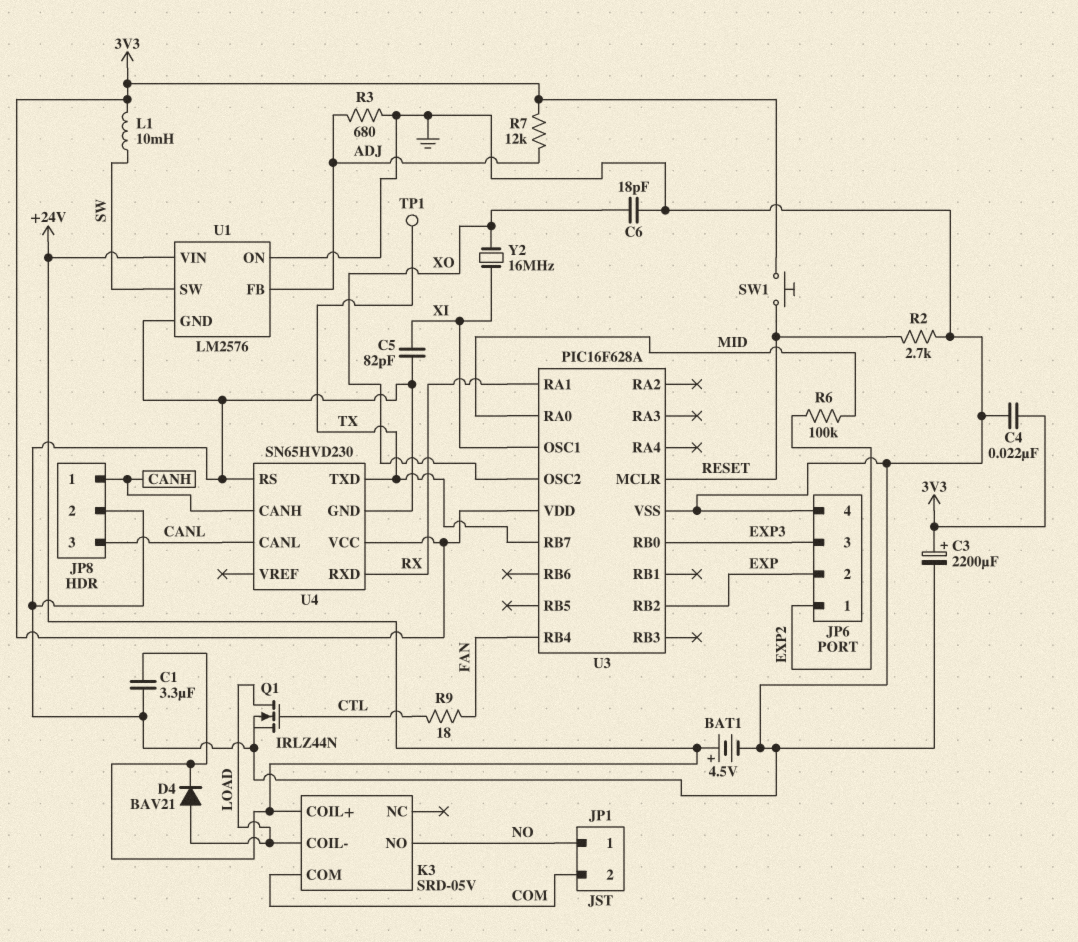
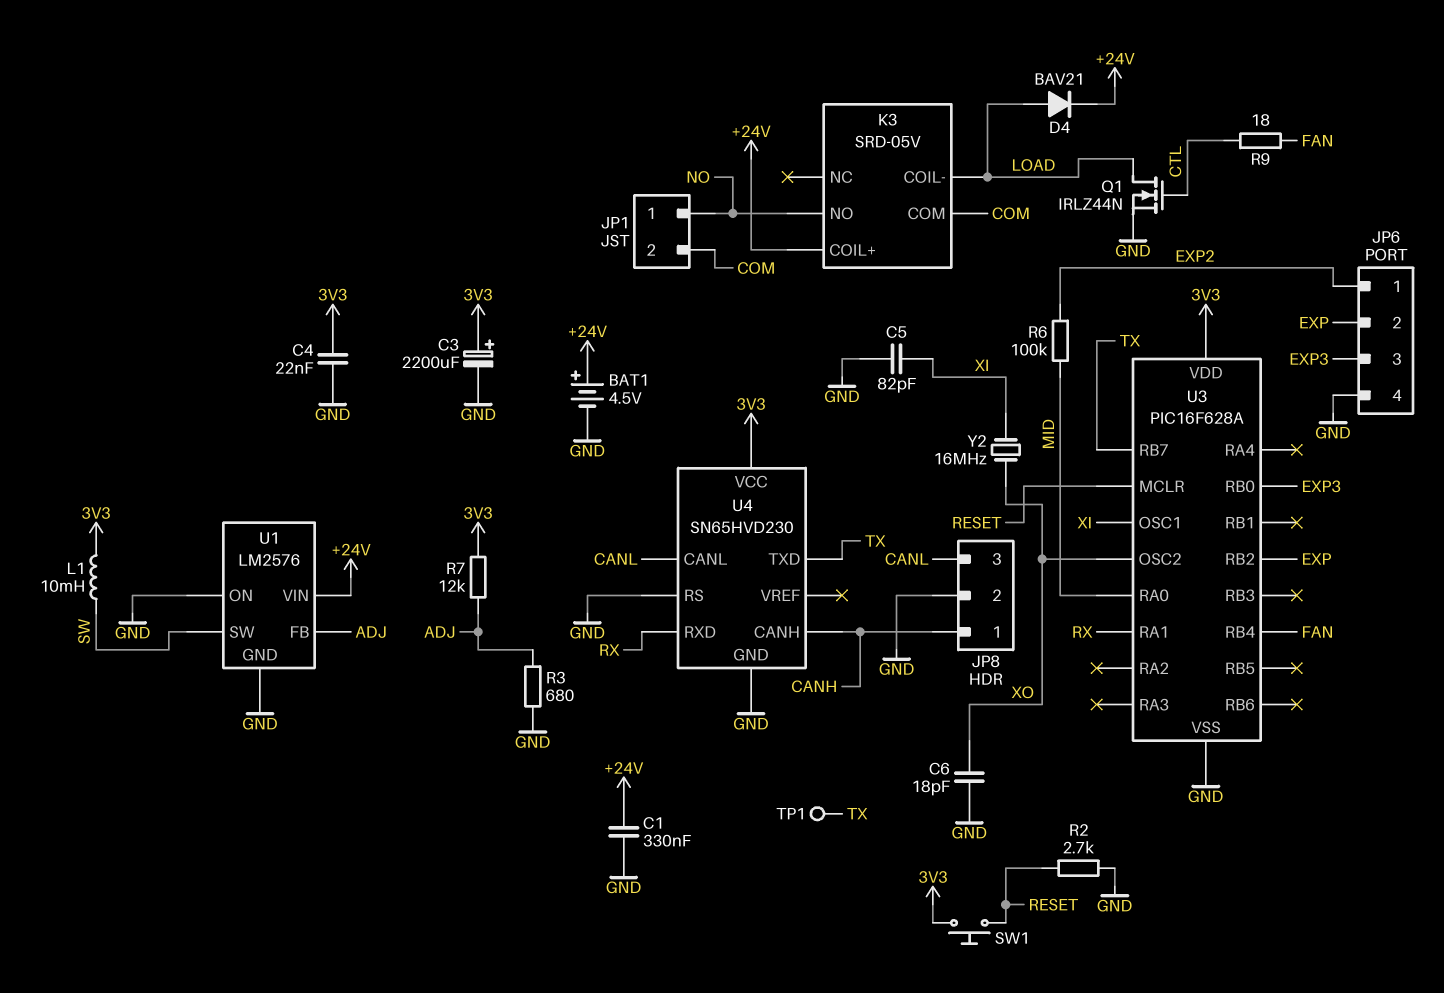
C1: 3.3uF (+24V, GND) -> 330nF (+24V, GND)

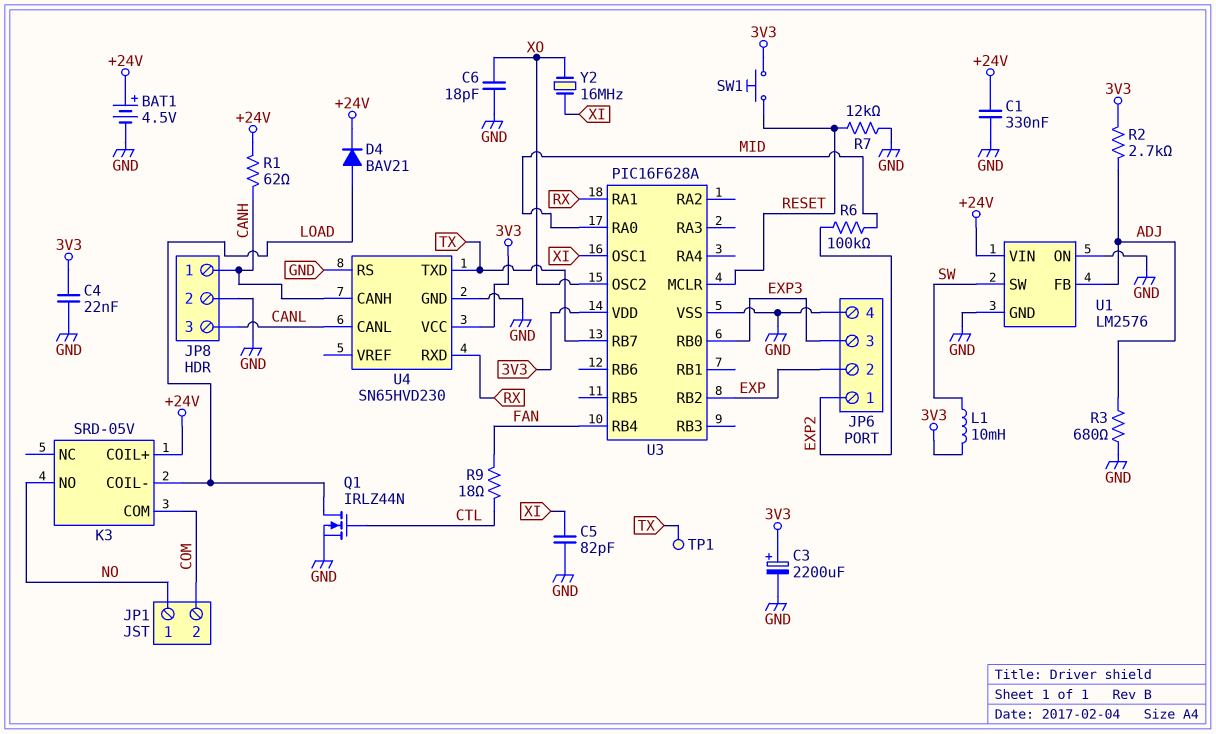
R1: none -> 62 (+24V, CANH)
R2: 2.7k (GND, RESET) -> 2.7k (3V3, ADJ)
R7: 12k (3V3, ADJ) -> 12k (GND, RESET)

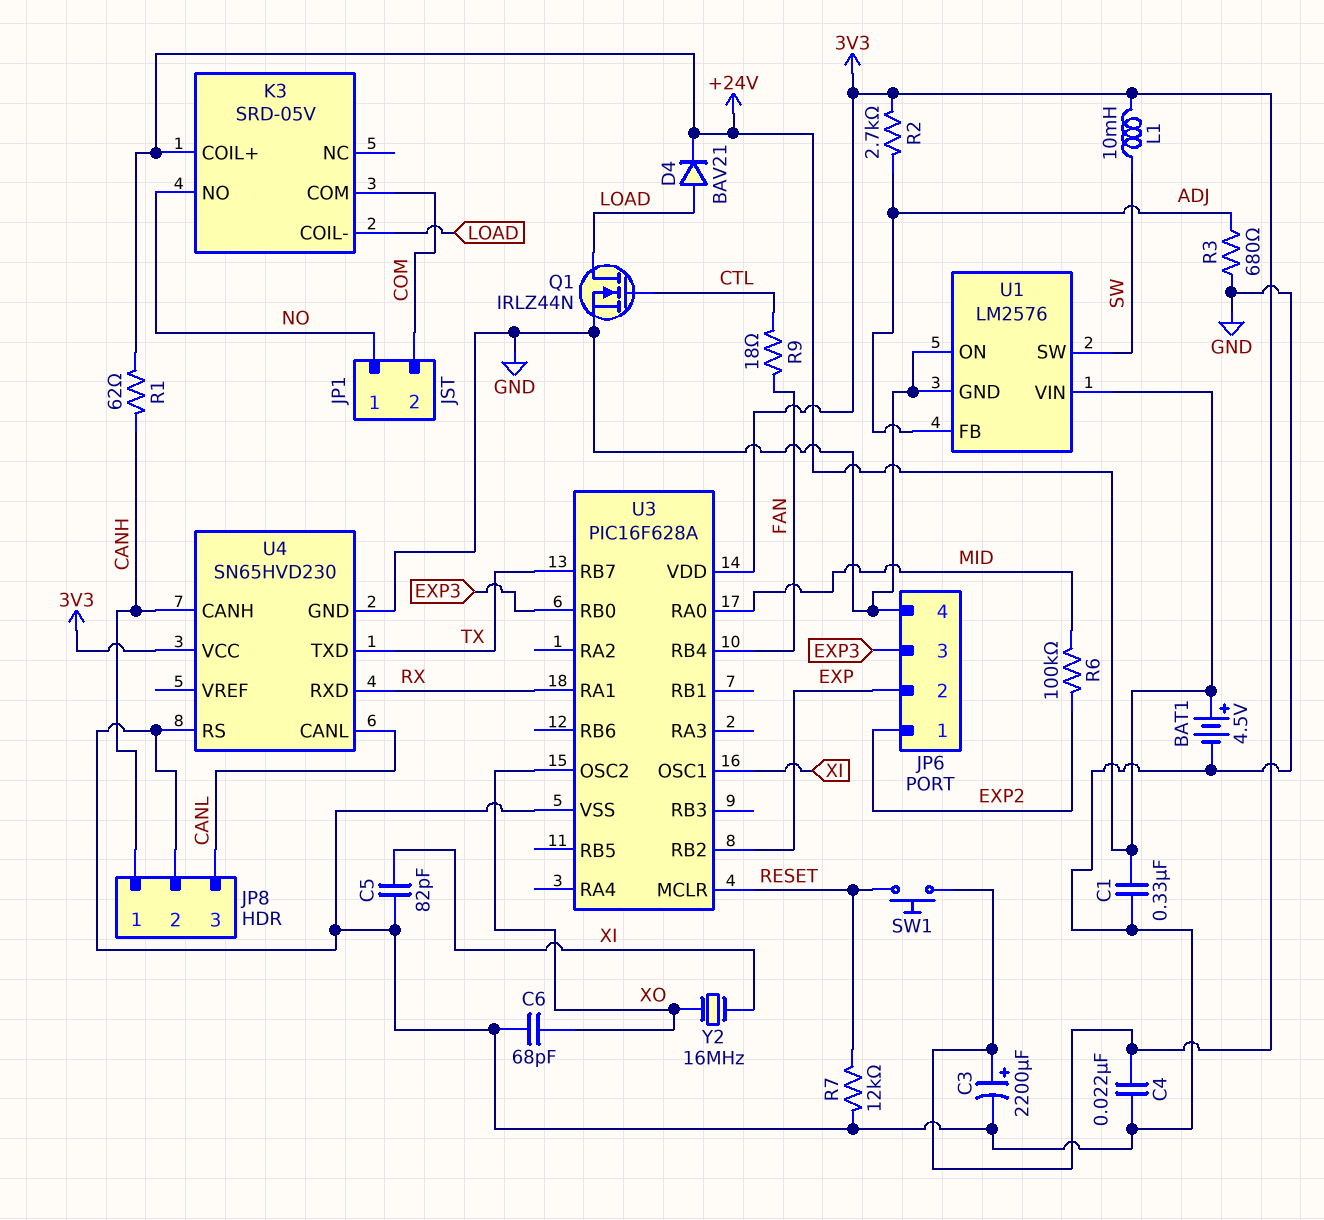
C6: 18pF (GND, XO) -> 68pF (GND, XO)
TP1: test point (TX) -> none

